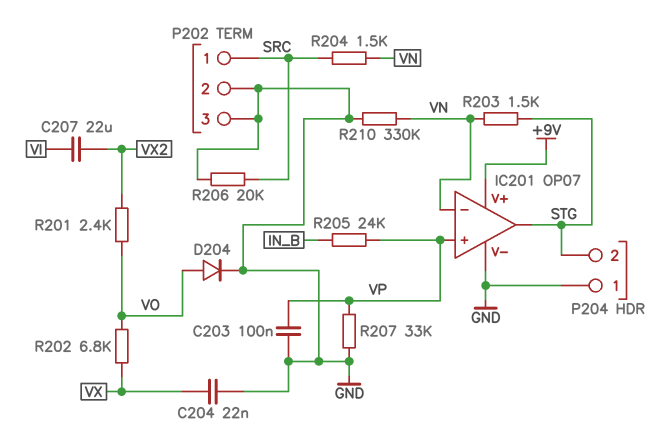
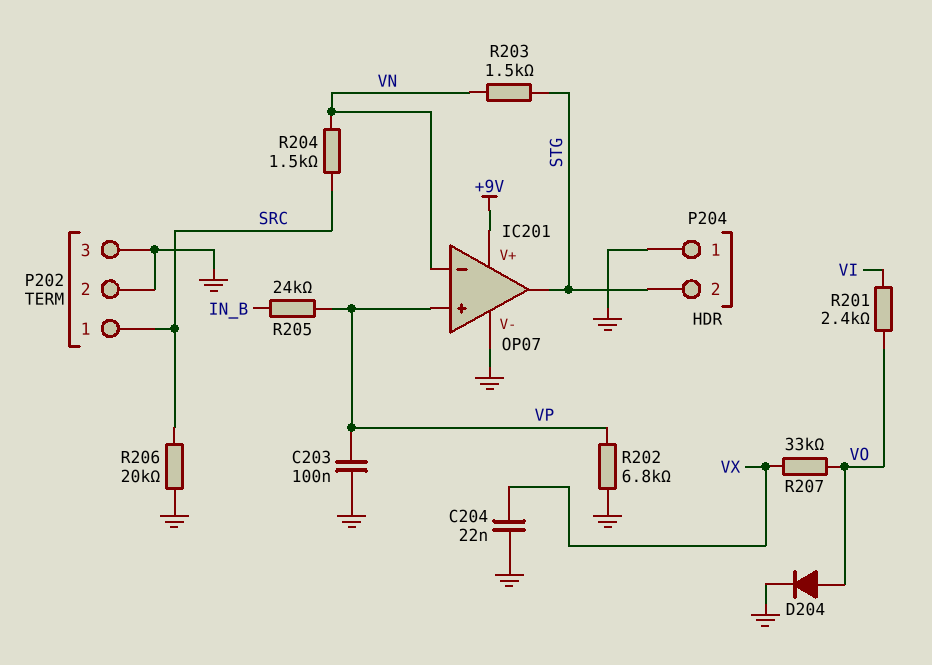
C207: 22uF (VI, VX2) -> none
R201: 2.4k (VO, VX2) -> 2.4k (VI, VO)
R202: 6.8k (VO, VX) -> 6.8k (GND, VP)
R207: 33k (GND, VP) -> 33k (VO, VX)
R210: 330k (GND, VN) -> none

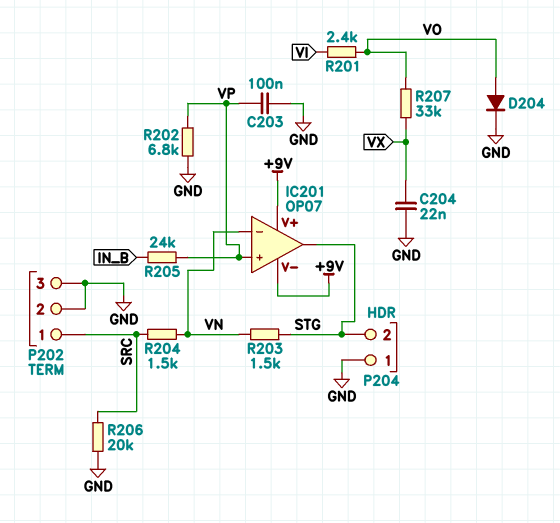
IC201 pin V-: GND -> +9V

